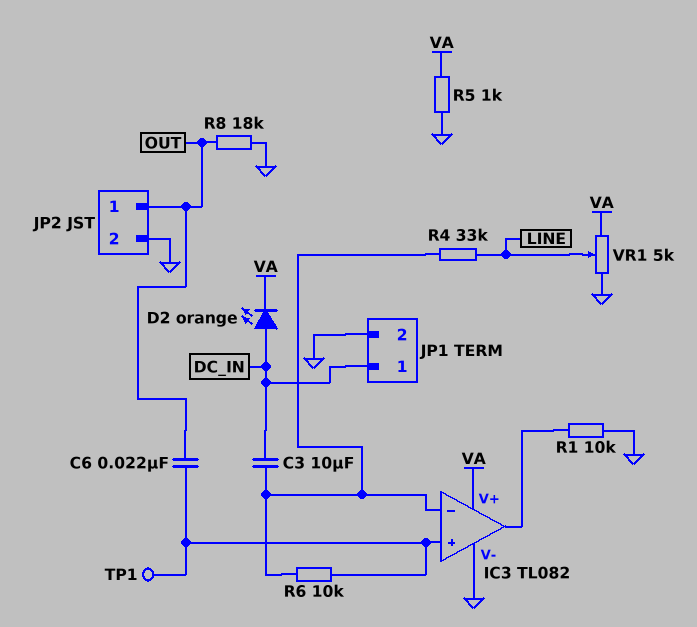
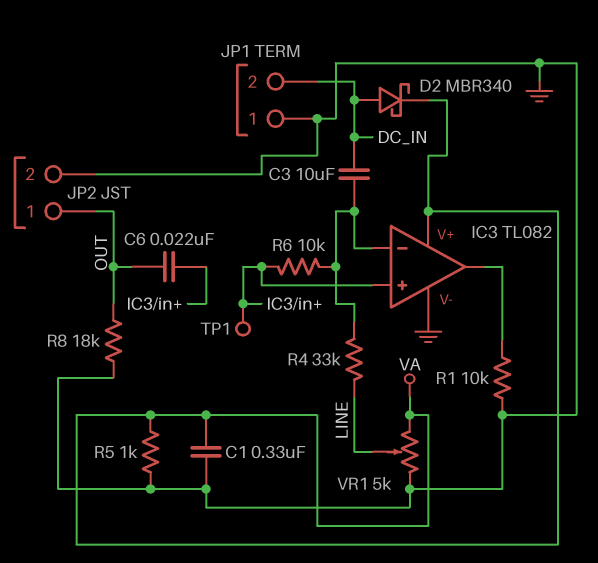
C1: none -> 330nF (GND, VA)
D2: LED orange (A DC_IN, K VA) -> schottky MBR340 (A DC_IN, K VA)
JP1 pin 1: DC_IN -> GND
JP1 pin 2: GND -> DC_IN

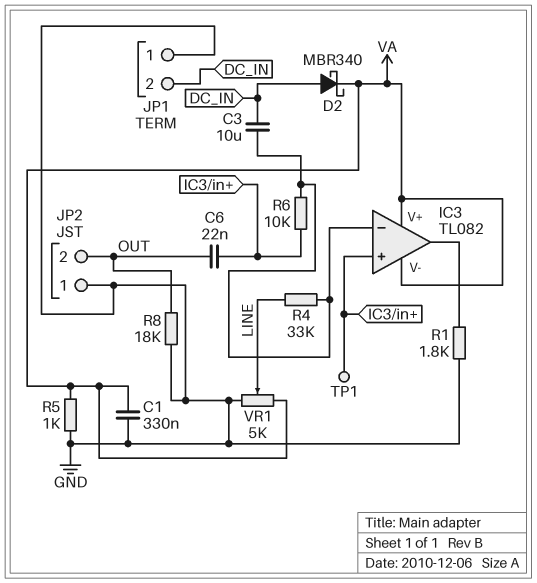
IC3 pin V-: GND -> VA
JP2 pin 1: OUT -> GND
JP2 pin 2: GND -> OUT
R1: 10k (GND, IC3/out) -> 1.8k (GND, IC3/out)

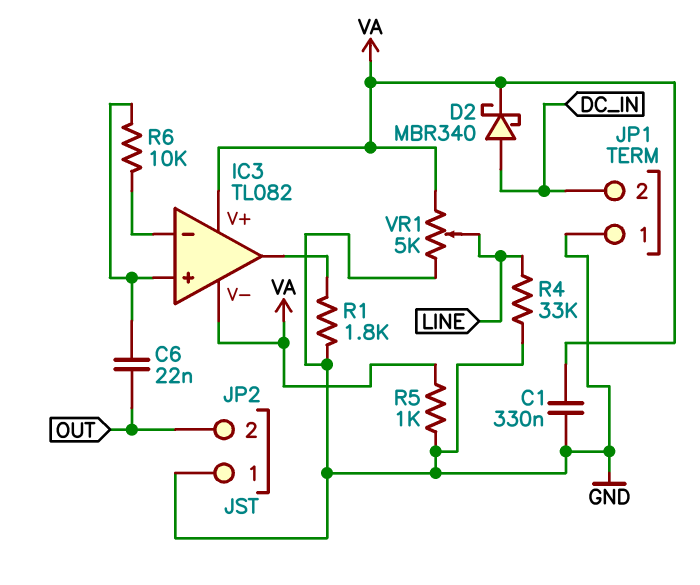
C3: 10uF (DC_IN, IC3/in-) -> none
R4: 33k (IC3/in-, LINE) -> 33k (GND, LINE)
R8: 18k (GND, OUT) -> none
TP1: test point (IC3/in+) -> none

